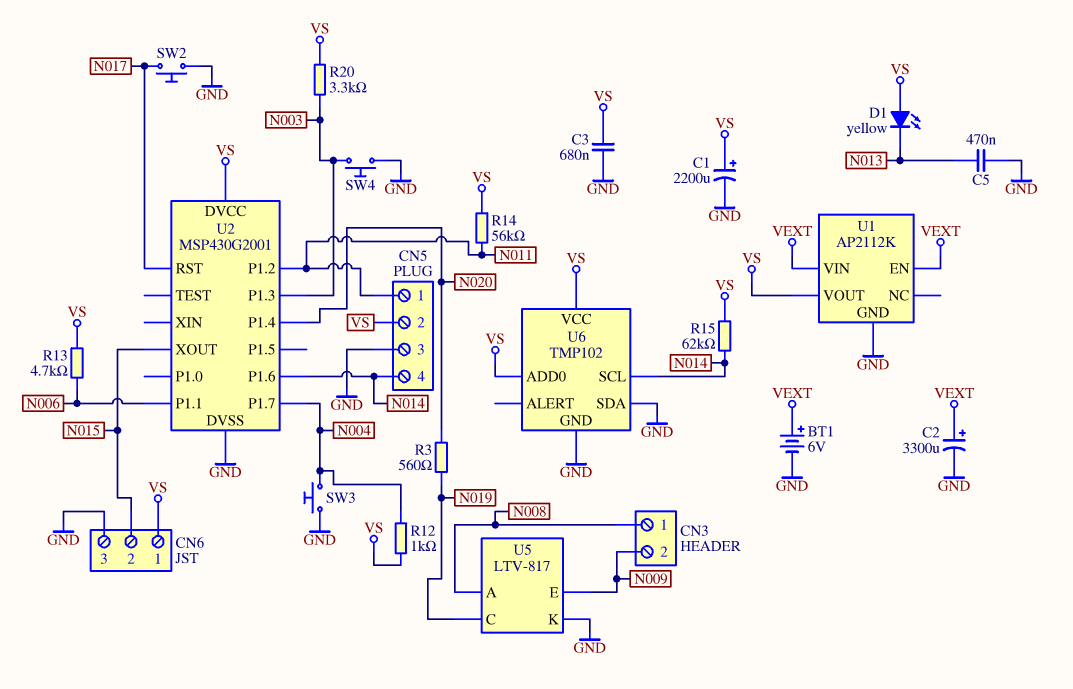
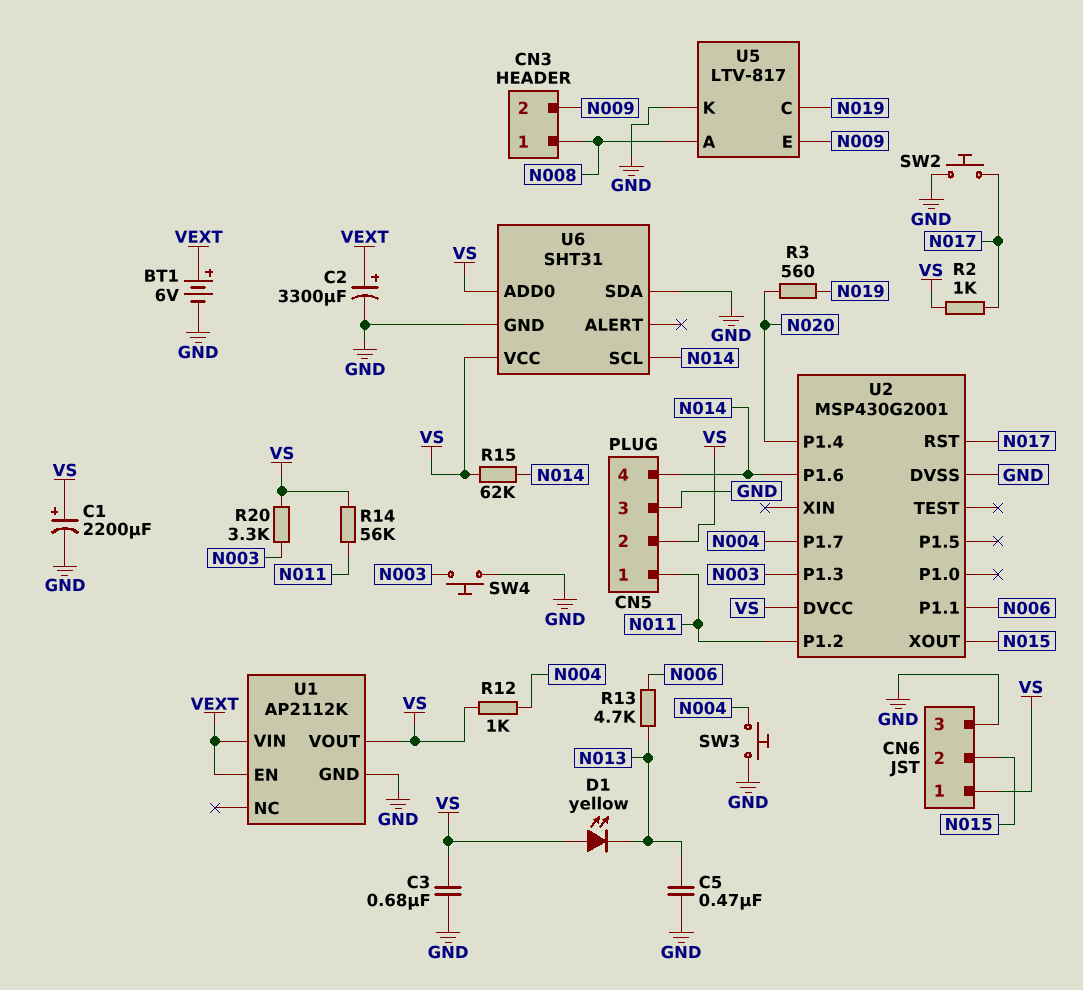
R2: none -> 1k (N017, VS)
R13: 4.7k (N006, VS) -> 4.7k (N006, N013)
U6: TMP102 -> SHT31

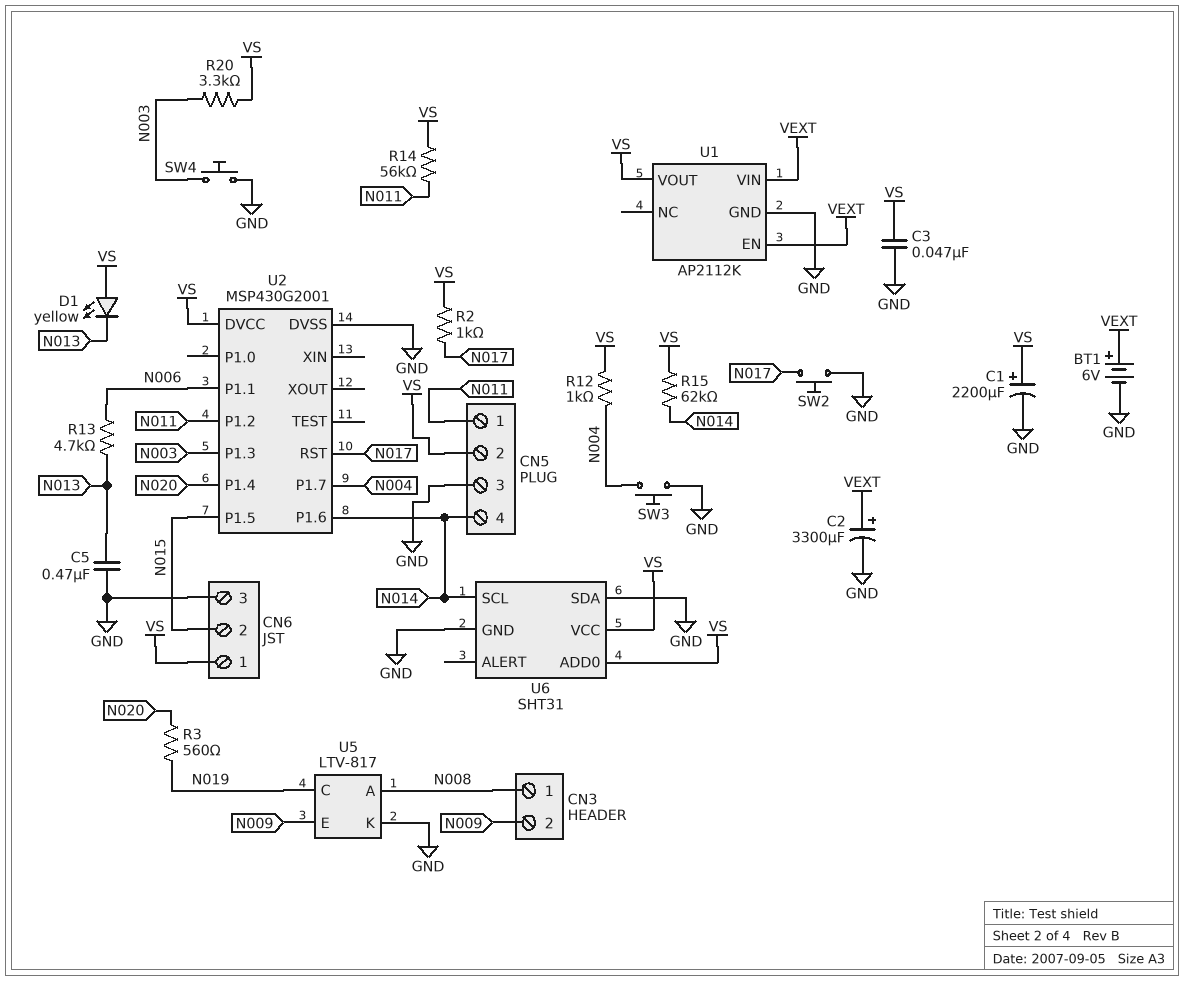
C3: 680nF (GND, VS) -> 47nF (GND, VS)
U2 pin P1.5: none -> N015
U2 pin XOUT: N015 -> none

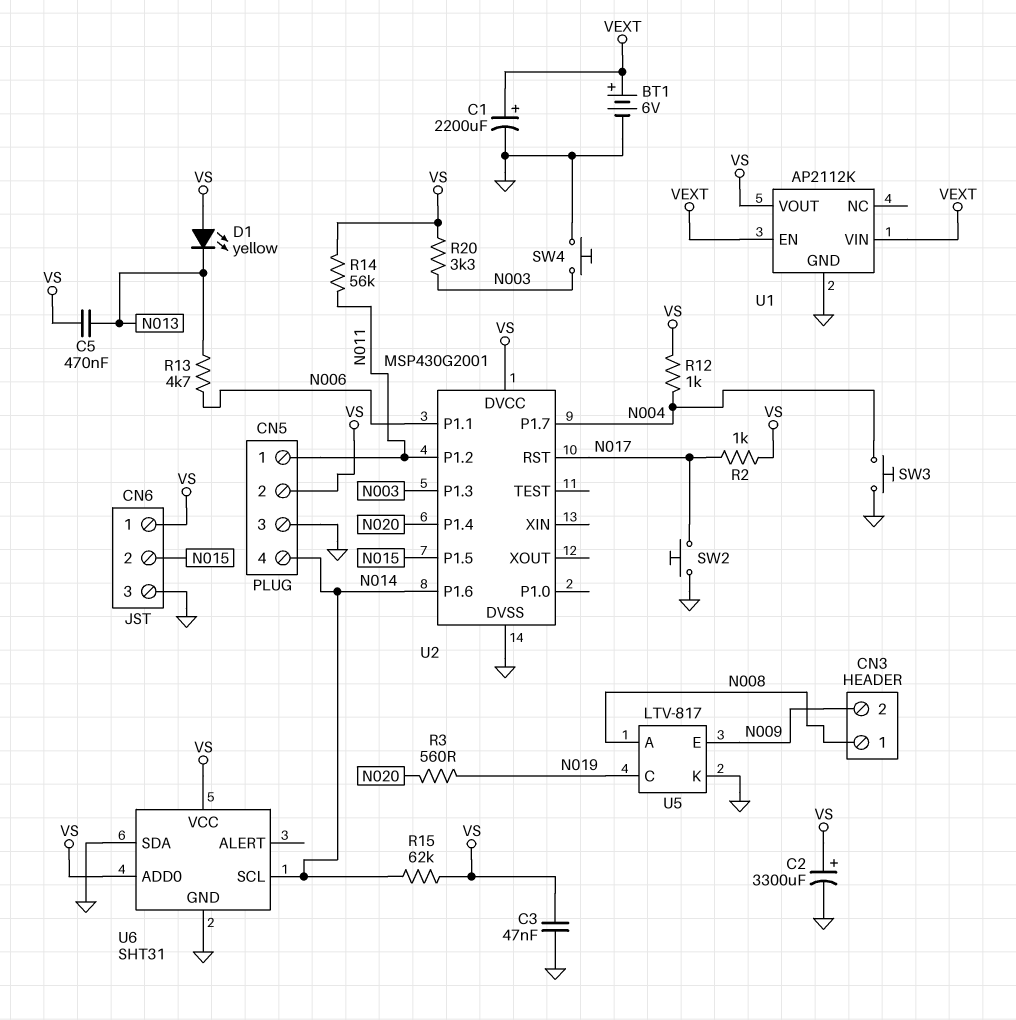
C1: 2200uF (plus VS, minus GND) -> 2200uF (plus VEXT, minus GND)
C2: 3300uF (plus VEXT, minus GND) -> 3300uF (plus VS, minus GND)
C5: 470nF (GND, N013) -> 470nF (N013, VS)

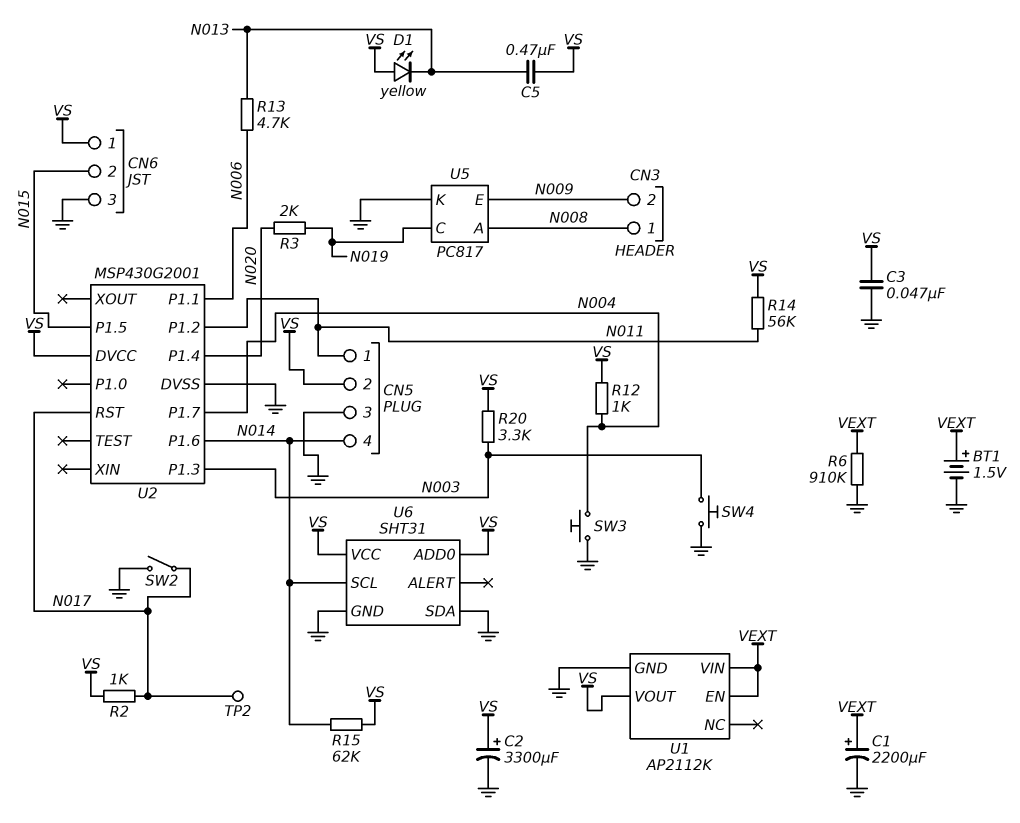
BT1: 6V (plus VEXT, minus GND) -> 1.5V (plus VEXT, minus GND)
R3: 560 (N019, N020) -> 2k (N019, N020)
R6: none -> 910k (GND, VEXT)
SW2: button (GND, N017) -> switch (GND, N017)
TP2: none -> test point (N017)
U5: LTV-817 -> PC817

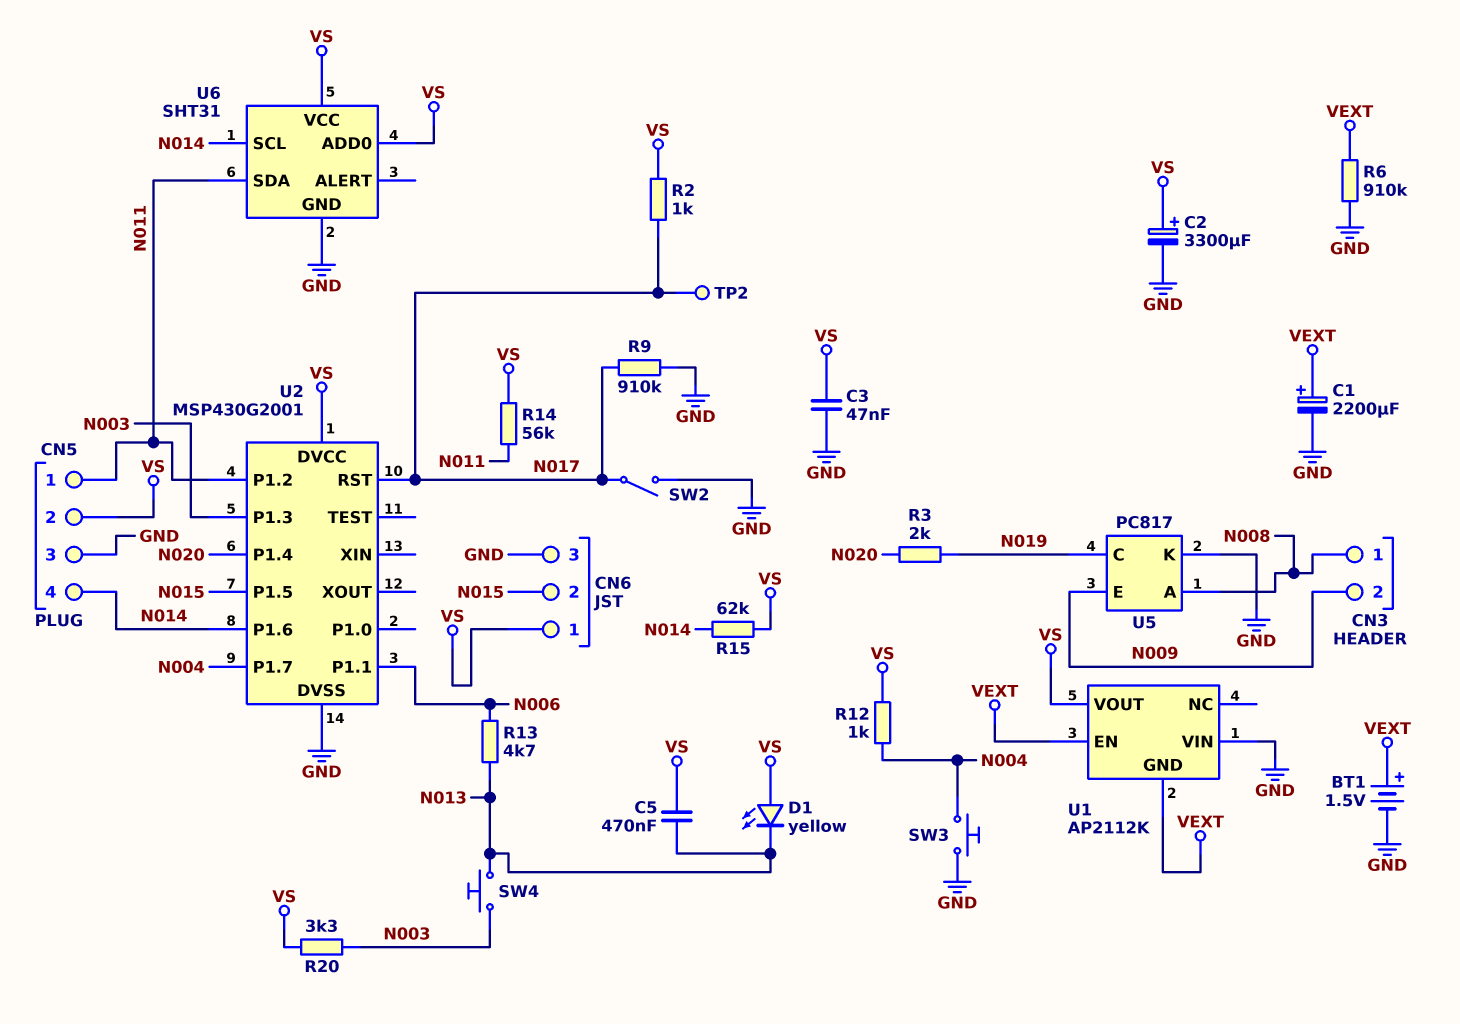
R9: none -> 910k (GND, N017)
SW4: button (GND, N003) -> button (N003, N013)
U1 pin GND: GND -> VEXT
U1 pin VIN: VEXT -> GND
U6 pin SDA: GND -> N011

